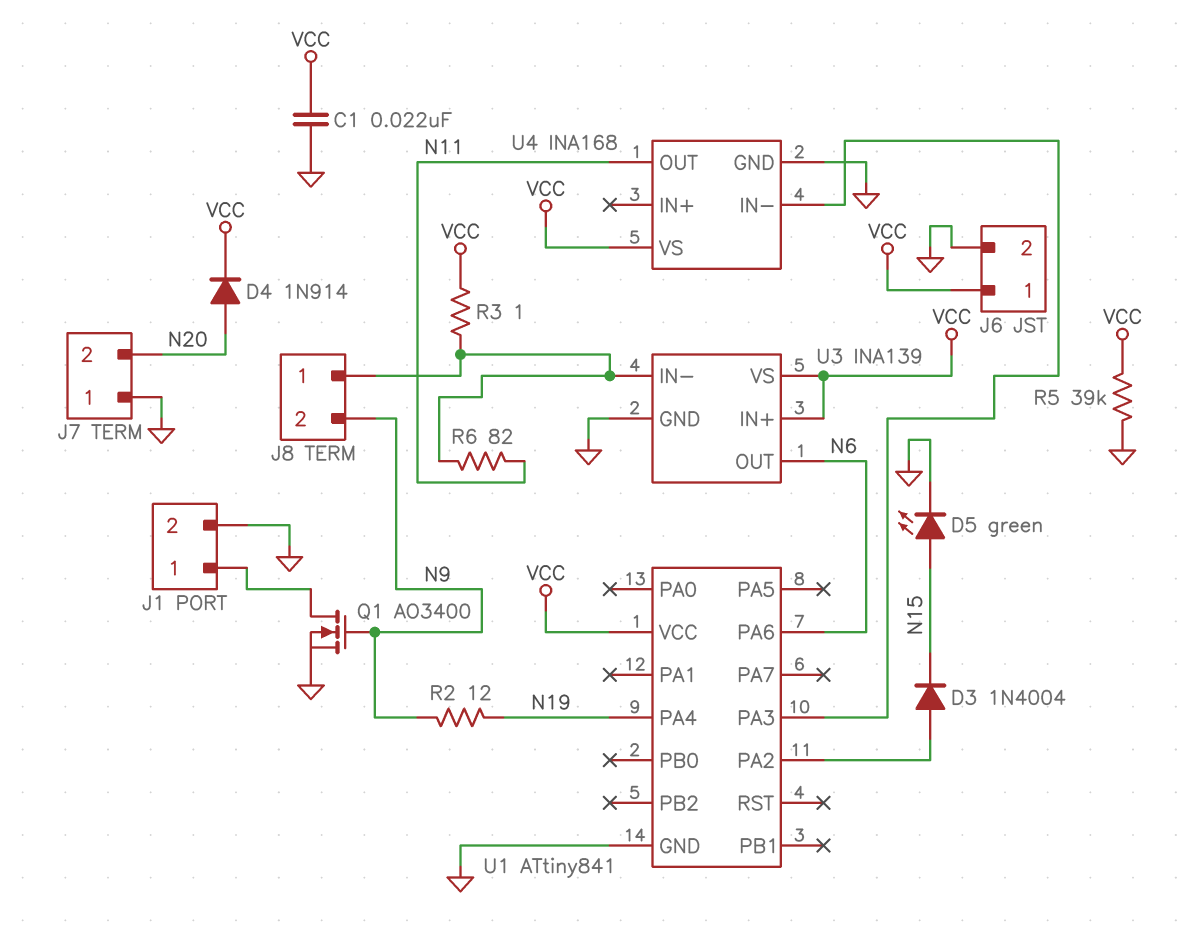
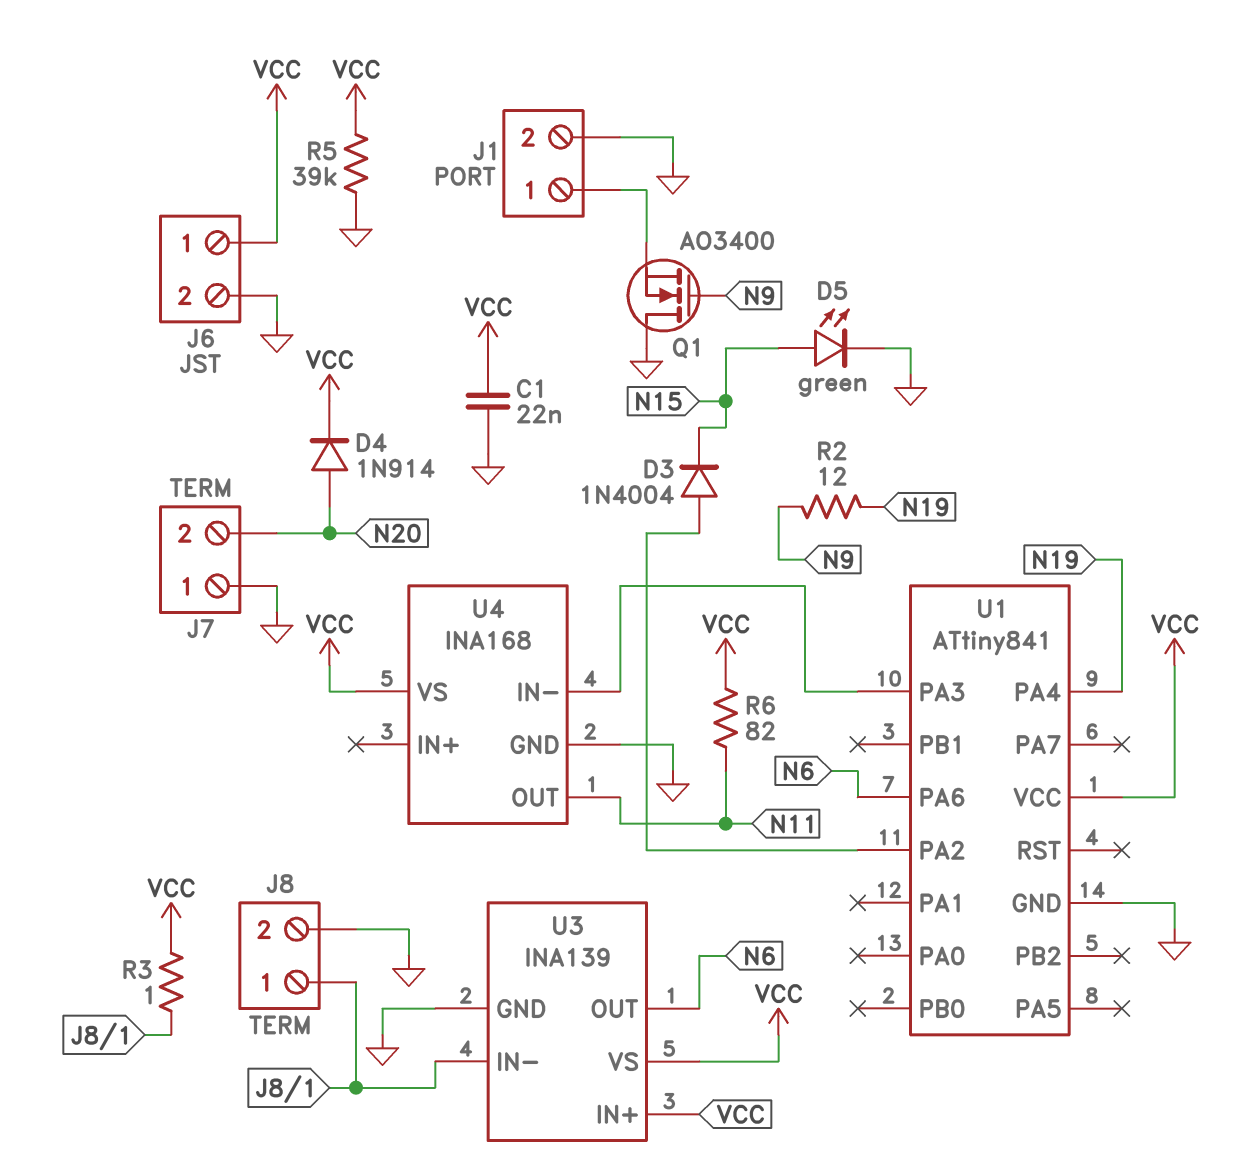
J8 pin 2: N9 -> GND
Q1: NMOS AO3400 (G N9, D J1/1, S GND) -> NMOS AO3400 (G N9, D GND, S J1/1)
R6: 82 (J8/1, N11) -> 82 (N11, VCC)

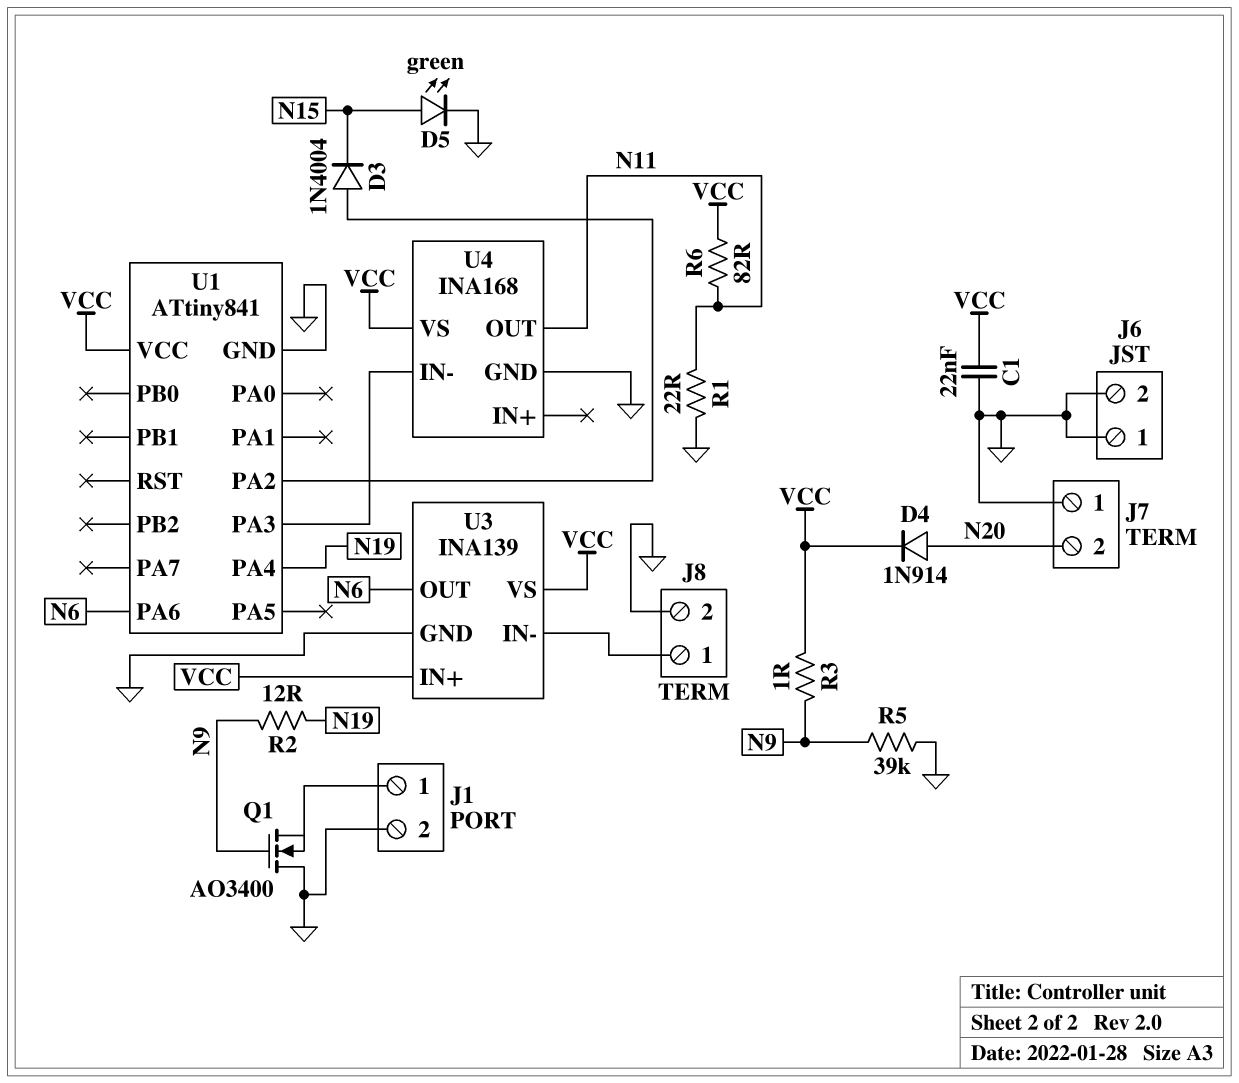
J6 pin 1: VCC -> GND
R1: none -> 22 (GND, N11)
R3: 1 (J8/1, VCC) -> 1 (N9, VCC)
R5: 39k (GND, VCC) -> 39k (GND, N9)

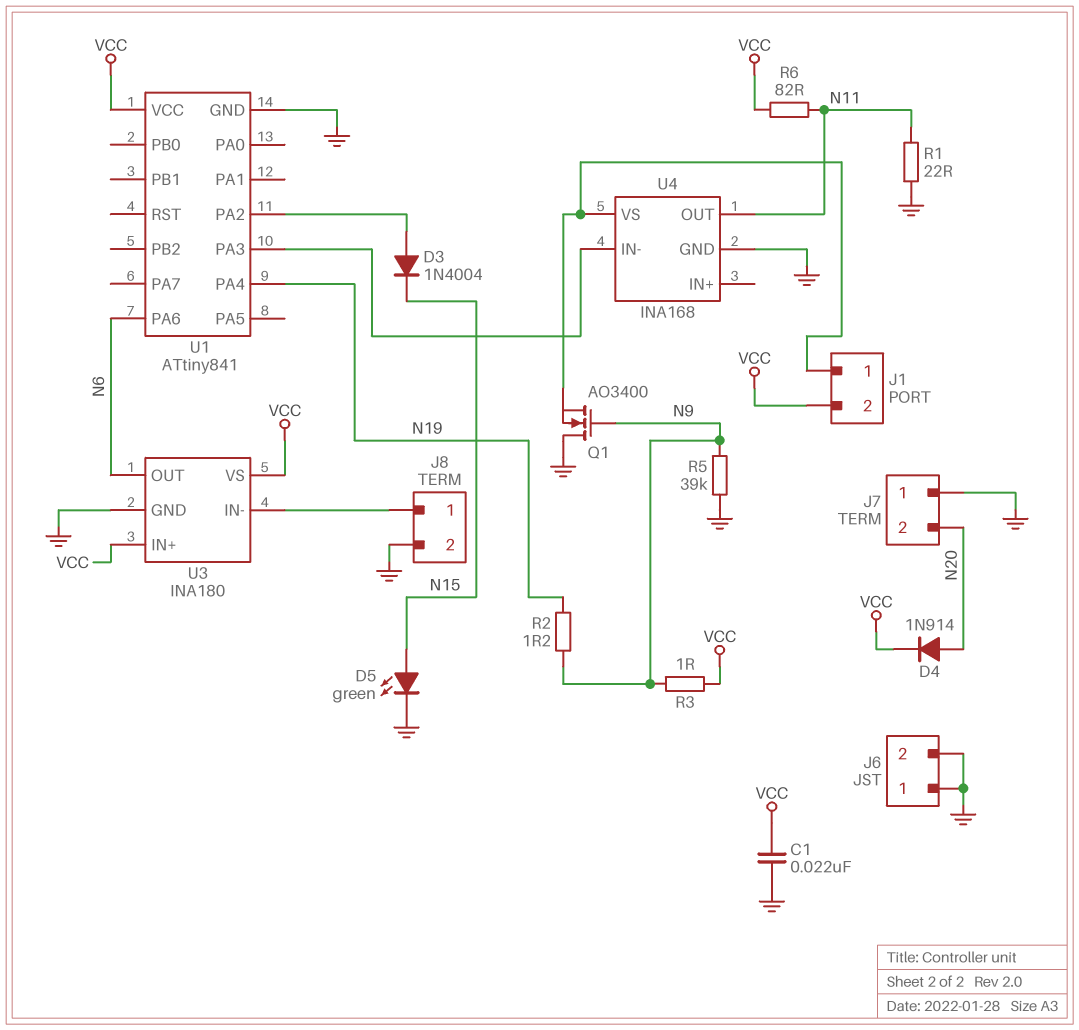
J1 pin 2: GND -> VCC
R2: 12 (N9, N19) -> 1.2 (N9, N19)
U3: INA139 -> INA180
U4 pin VS: VCC -> J1/1

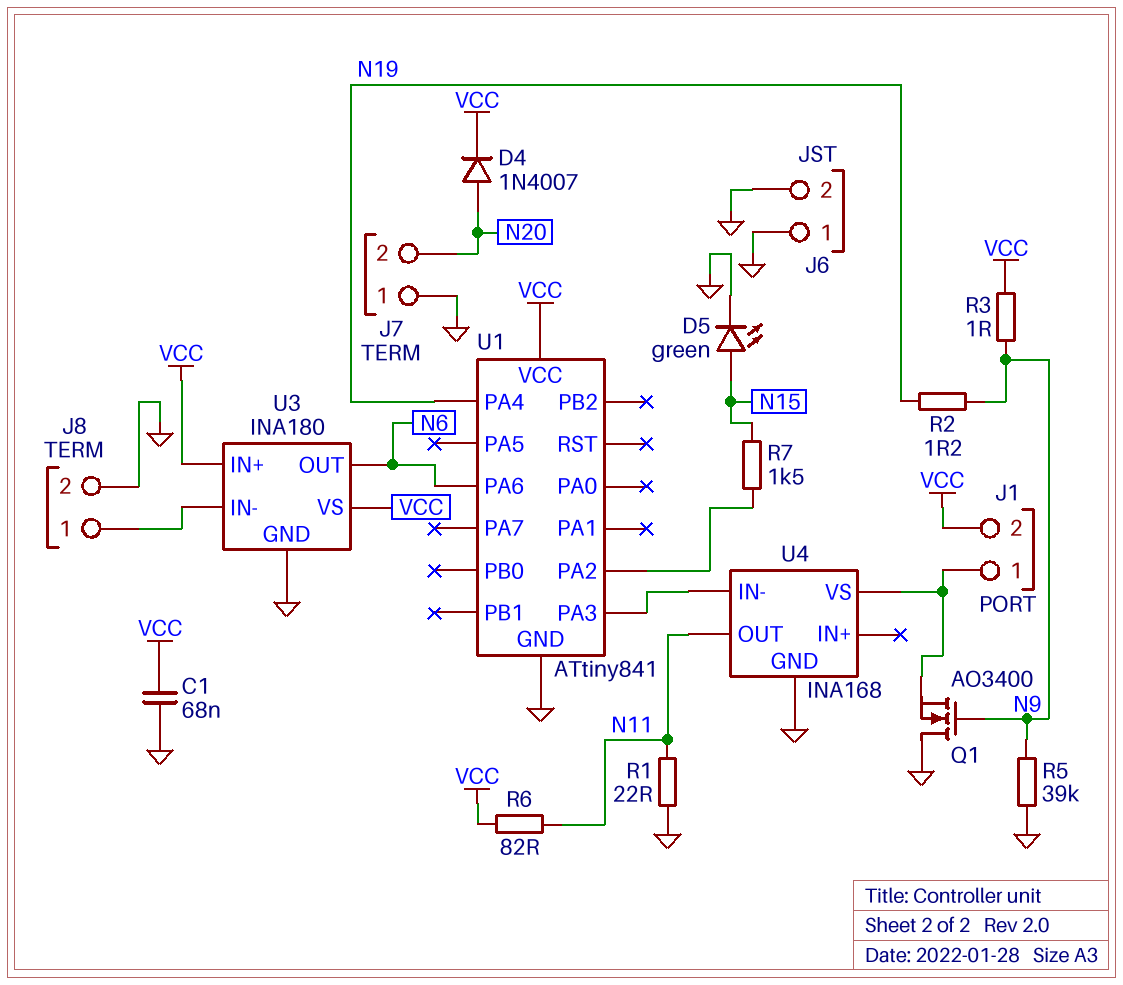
C1: 22nF (GND, VCC) -> 68nF (GND, VCC)
D3: diode 1N4004 (A U1/PA2, K N15) -> none
D4: diode 1N914 (A N20, K VCC) -> diode 1N4007 (A N20, K VCC)
R7: none -> 1.5k (N15, U1/PA2)

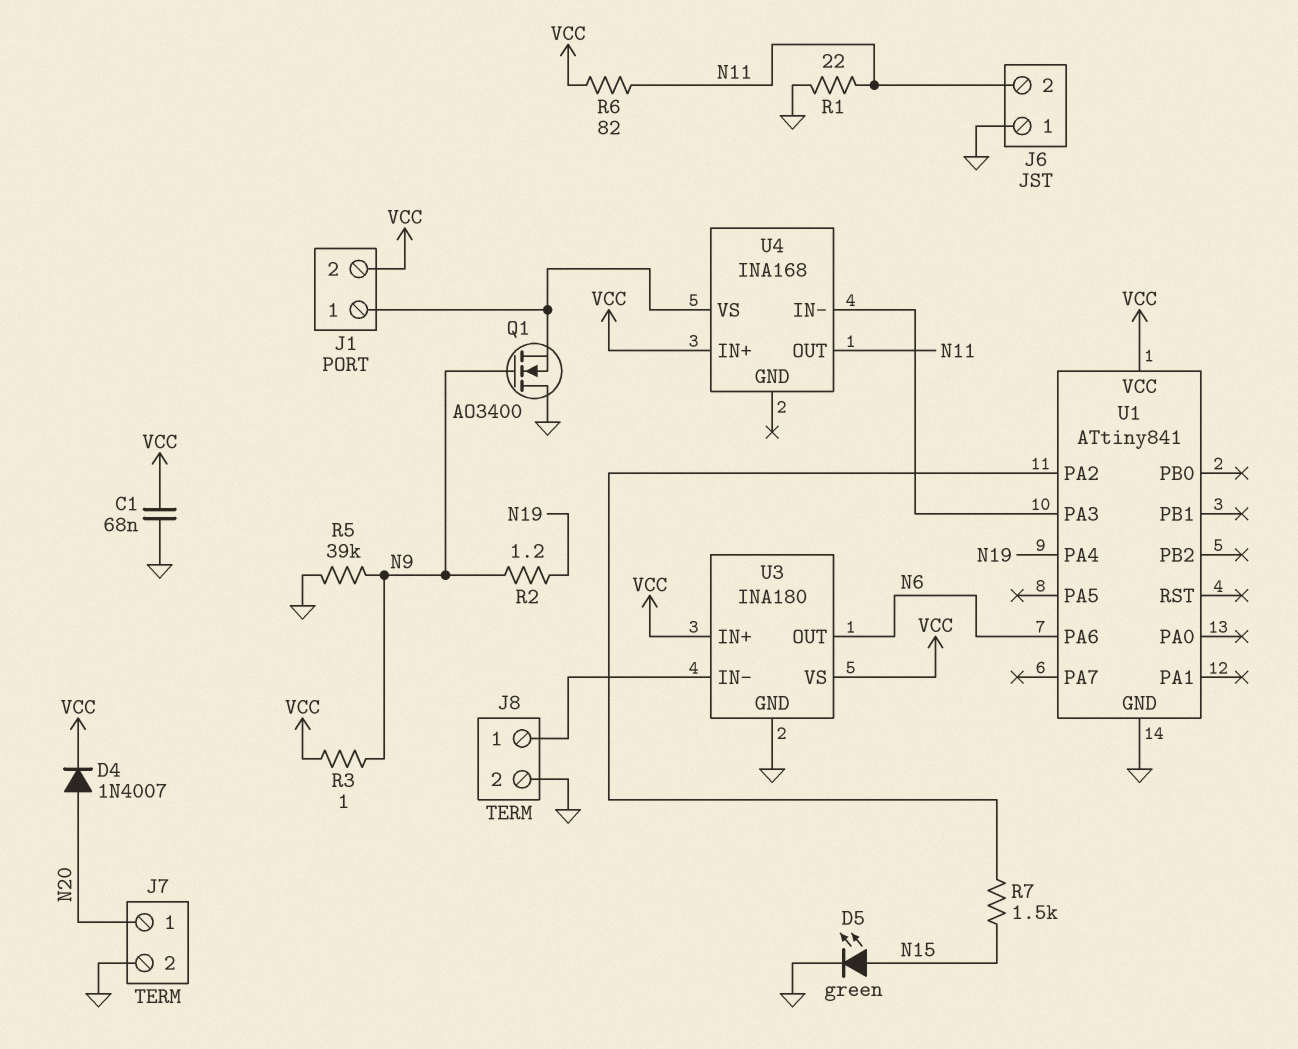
J6 pin 2: GND -> N11
J7 pin 1: GND -> N20
J7 pin 2: N20 -> GND
U4 pin GND: GND -> none
U4 pin IN+: none -> VCC

